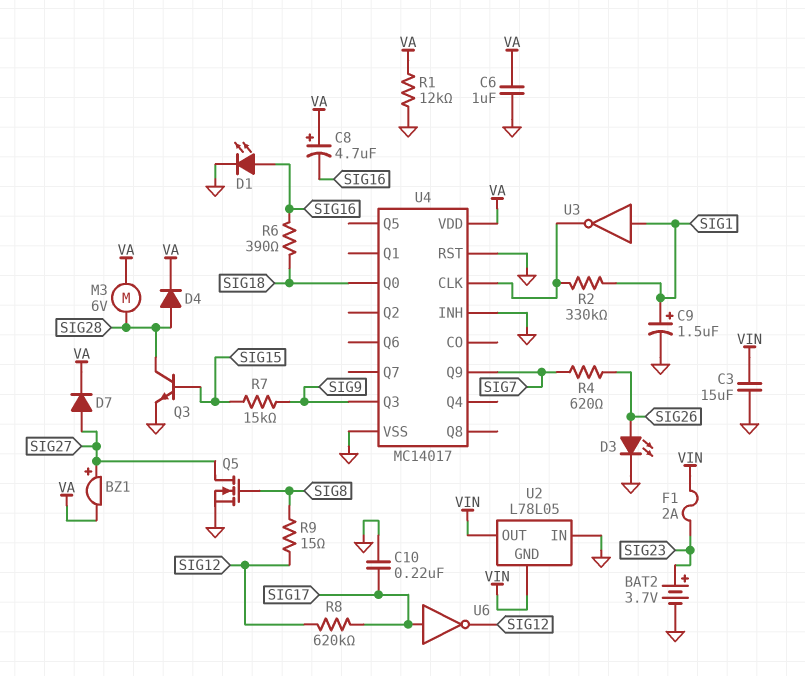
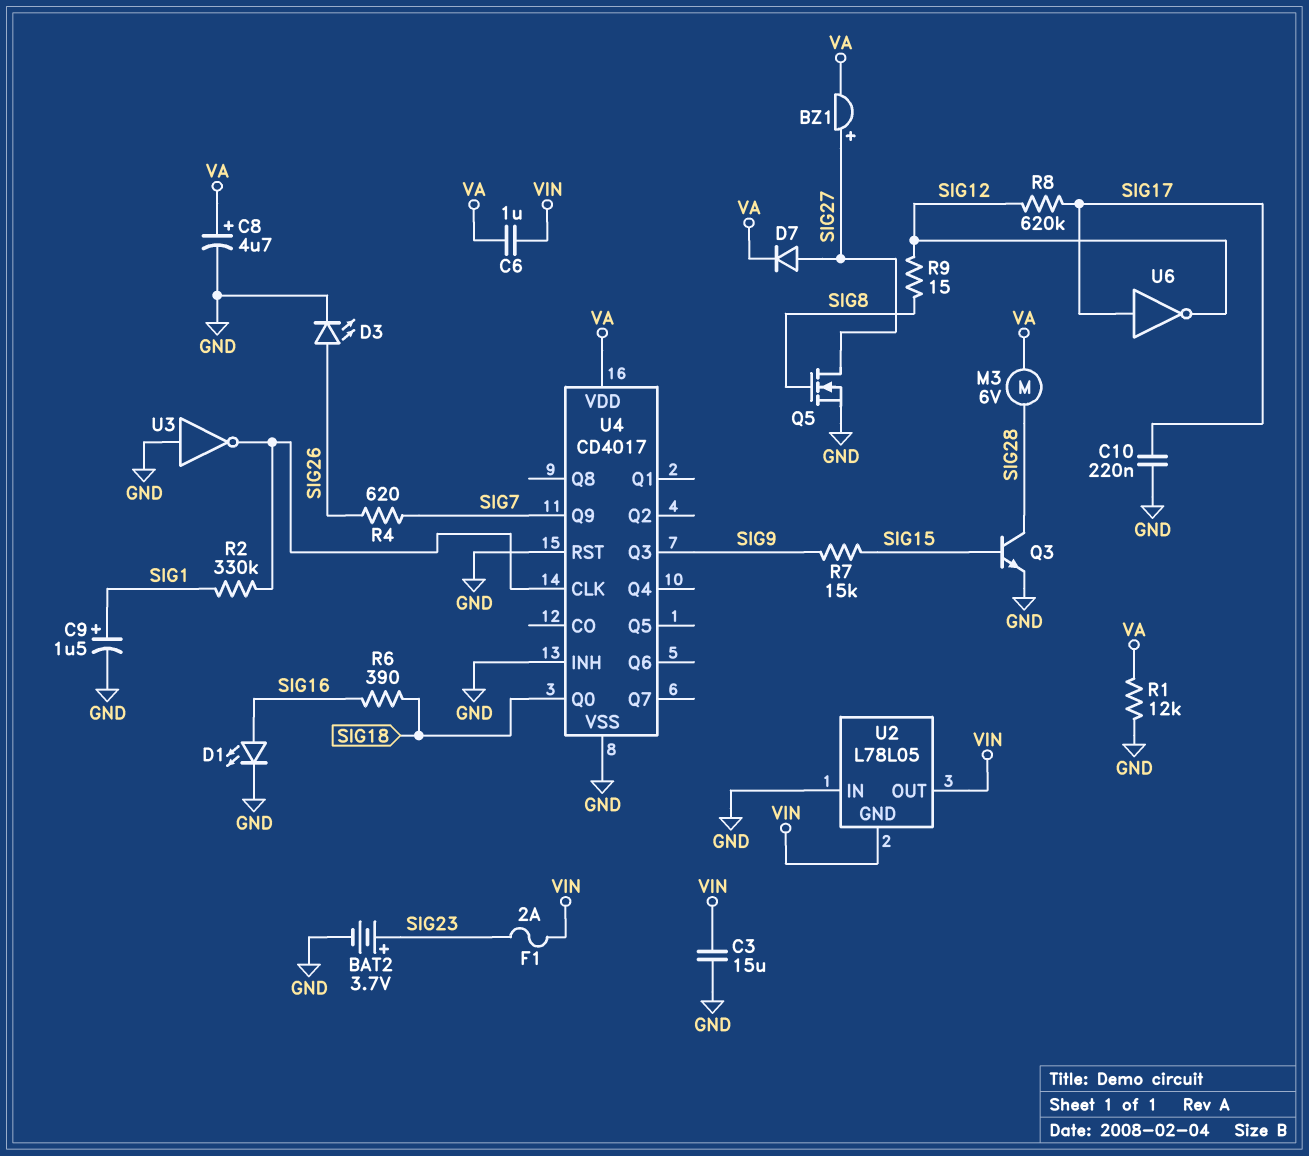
C6: 1uF (GND, VA) -> 1uF (VA, VIN)
C8: 4.7uF (plus VA, minus SIG16) -> 4.7uF (plus VA, minus GND)
D4: diode (A SIG28, K VA) -> none
U3: NOT (in SIG1, out U4/CLK) -> NOT (in GND, out U4/CLK)
U4: MC14017 -> CD4017

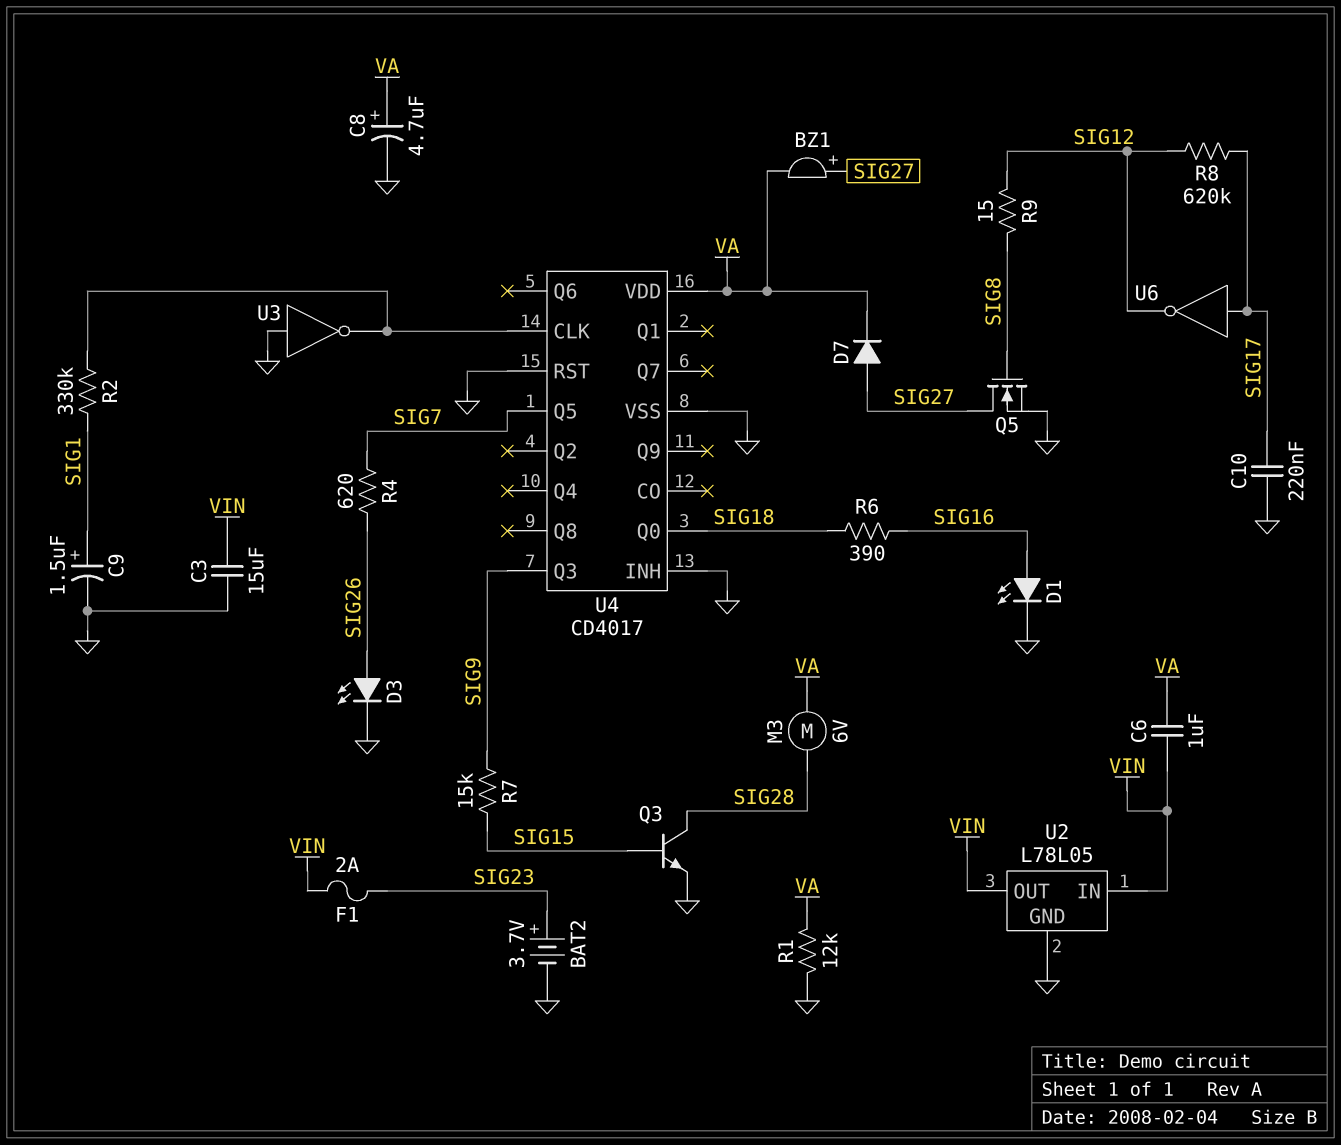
U2 pin GND: VIN -> GND
U2 pin IN: GND -> VIN
U4 pin Q5: none -> SIG7
U4 pin Q9: SIG7 -> none

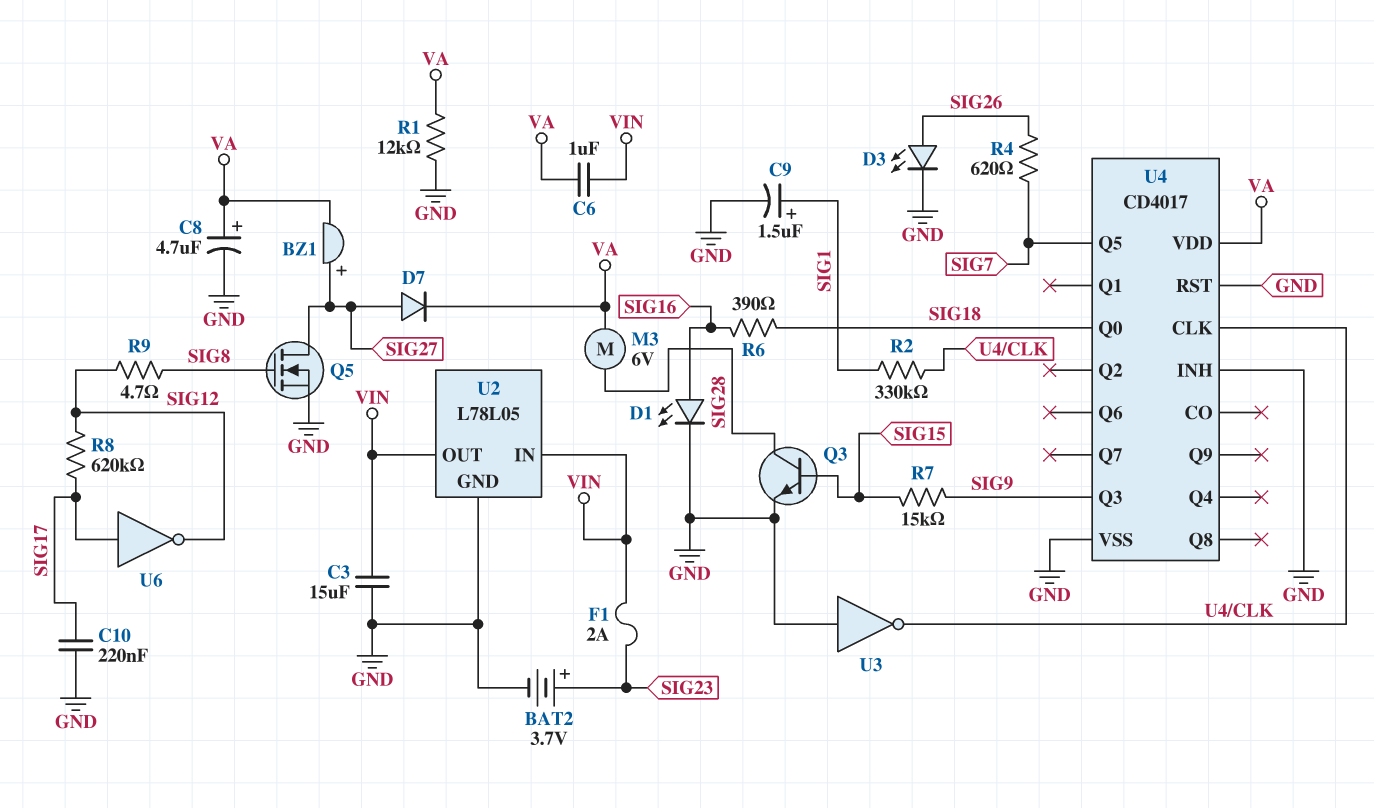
R9: 15 (SIG8, SIG12) -> 4.7 (SIG8, SIG12)

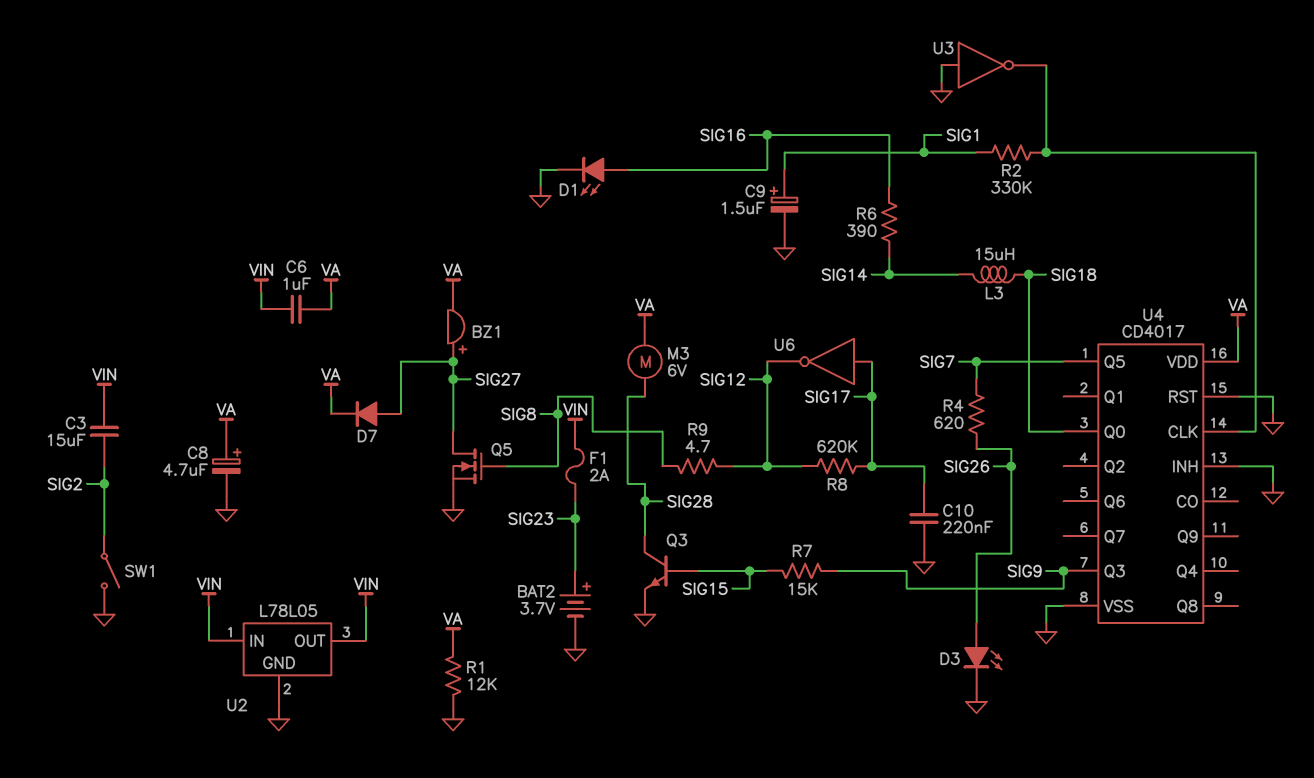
C3: 15uF (GND, VIN) -> 15uF (SIG2, VIN)
L3: none -> 15uH (SIG14, SIG18)
R6: 390 (SIG16, SIG18) -> 390 (SIG14, SIG16)
SW1: none -> switch (GND, SIG2)

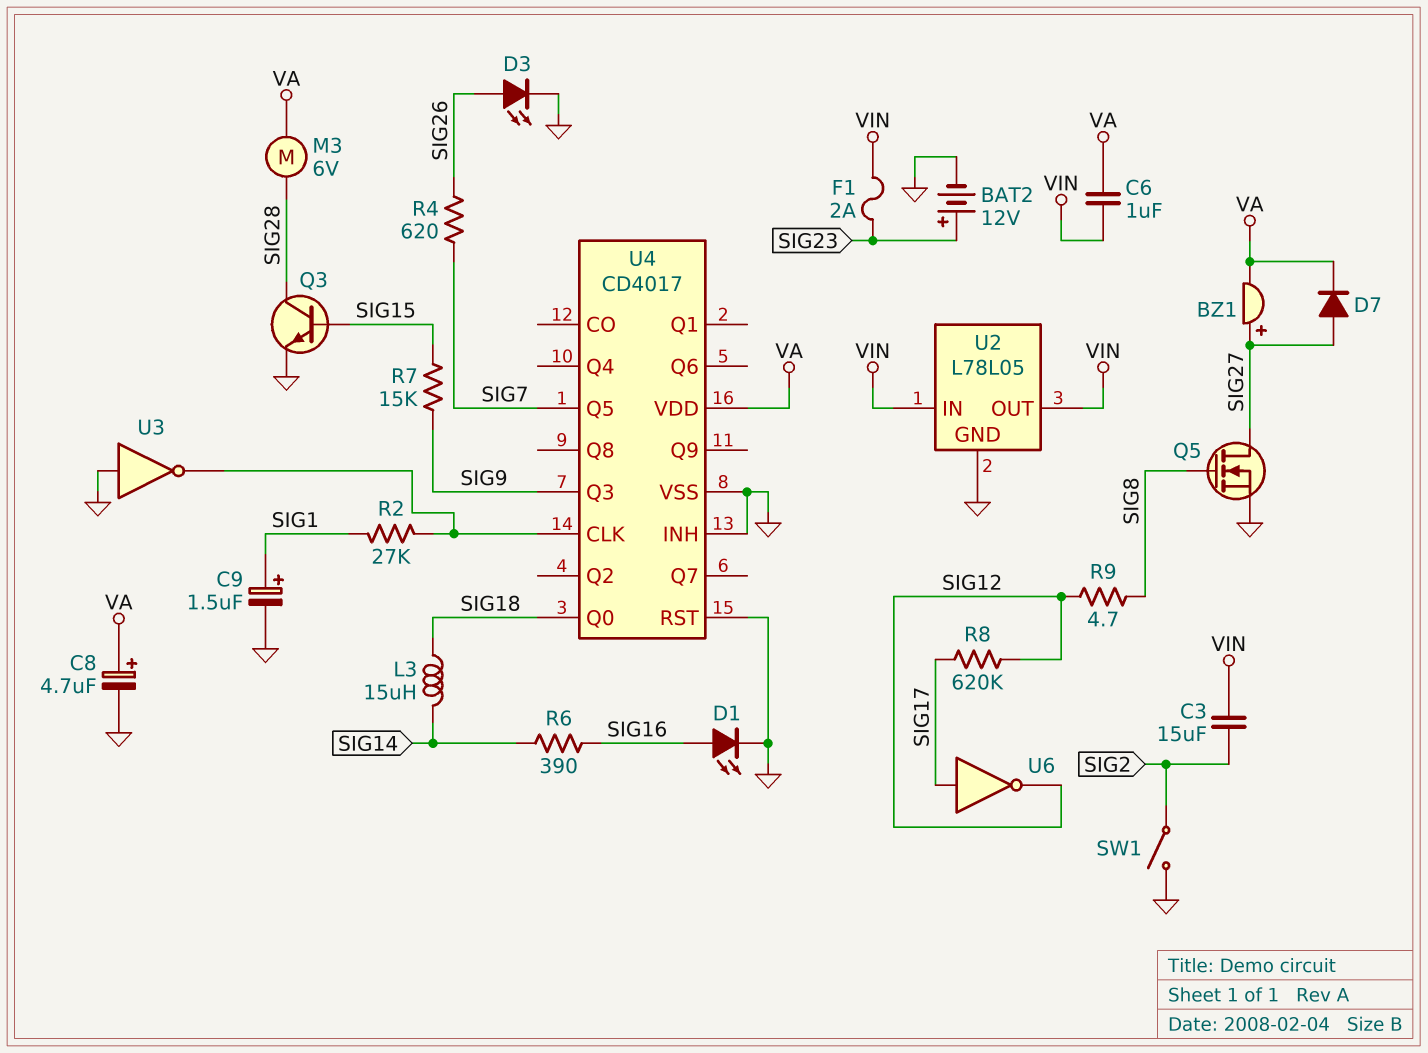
BAT2: 3.7V (plus SIG23, minus GND) -> 12V (plus SIG23, minus GND)
C10: 220nF (GND, SIG17) -> none
R1: 12k (GND, VA) -> none
R2: 330k (SIG1, U4/CLK) -> 27k (SIG1, U4/CLK)

